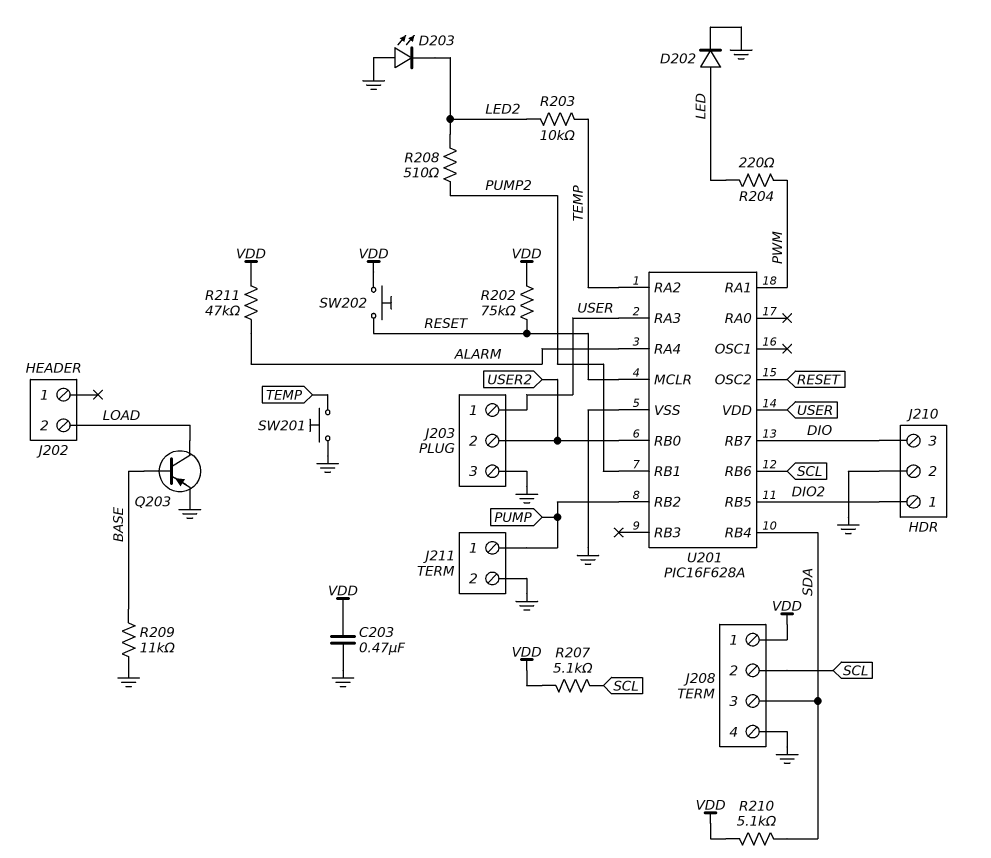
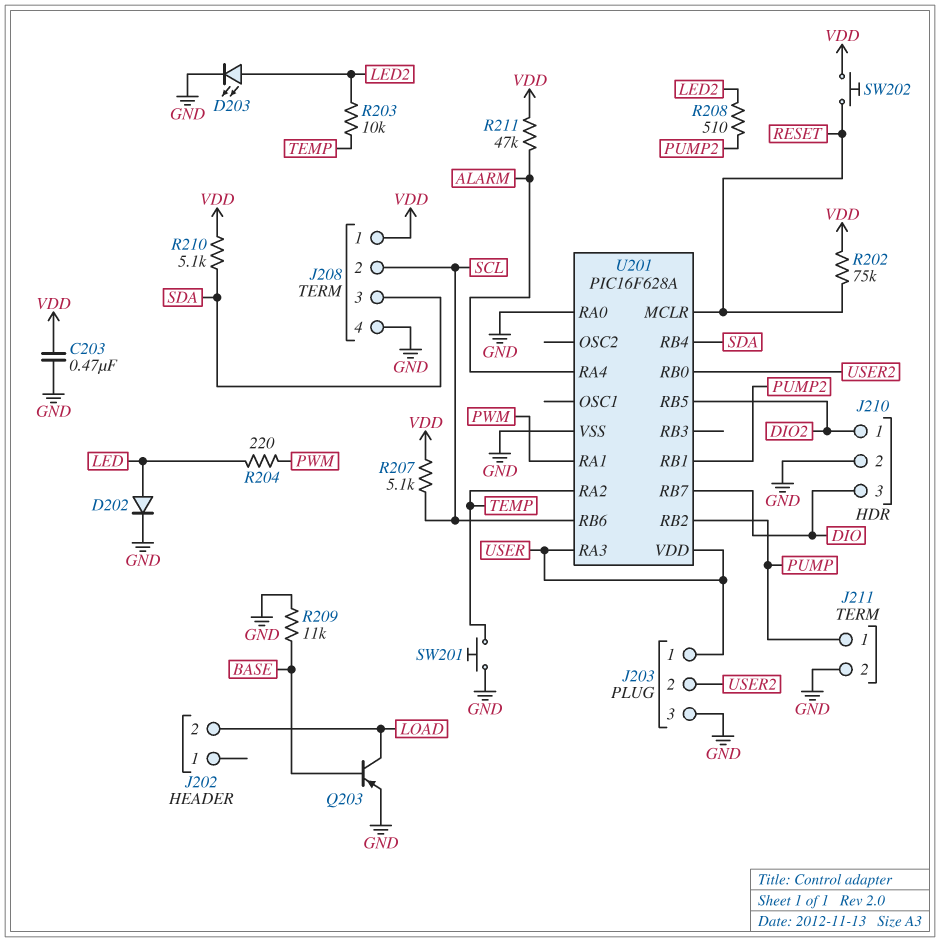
D203: LED (A GND, K LED2) -> LED (A LED2, K GND)
U201 pin OSC2: RESET -> none
U201 pin RA0: none -> GND

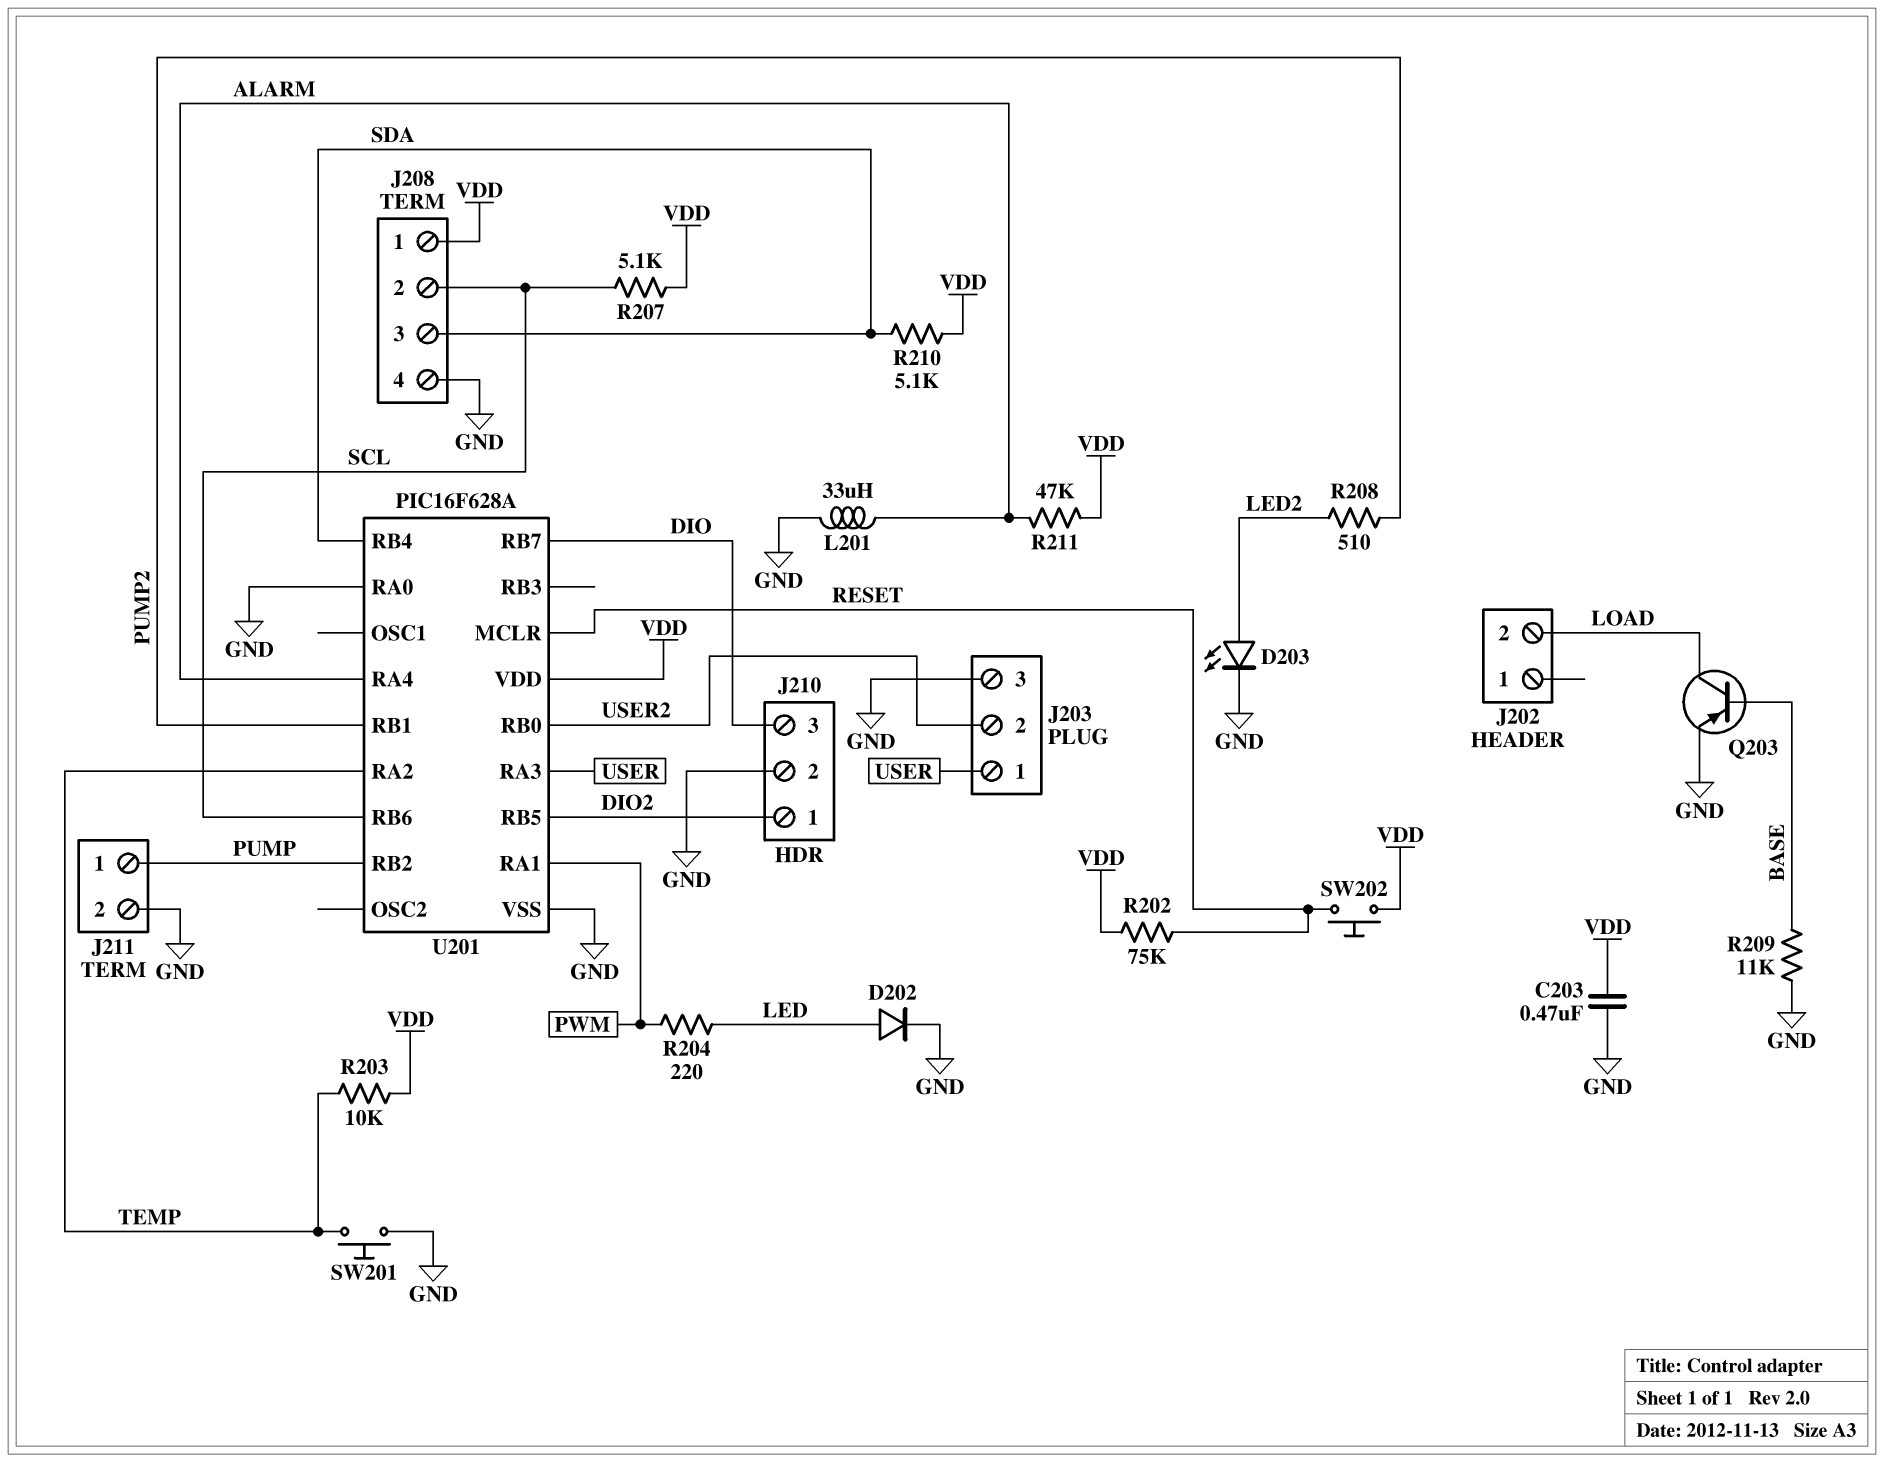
L201: none -> 33uH (ALARM, GND)
R203: 10k (LED2, TEMP) -> 10k (TEMP, VDD)
U201 pin VDD: USER -> VDD

